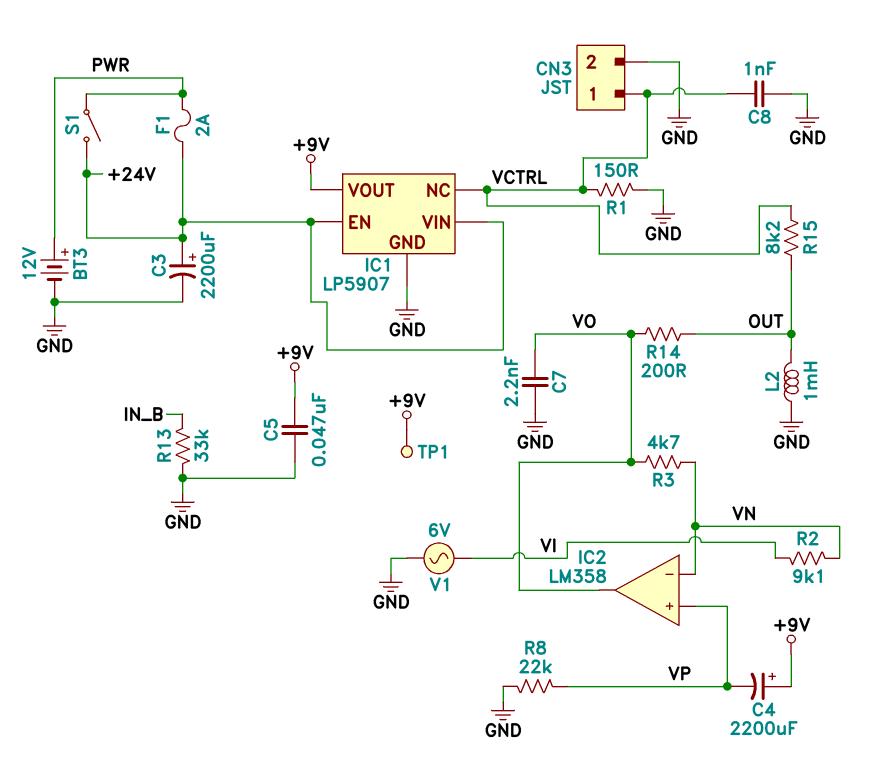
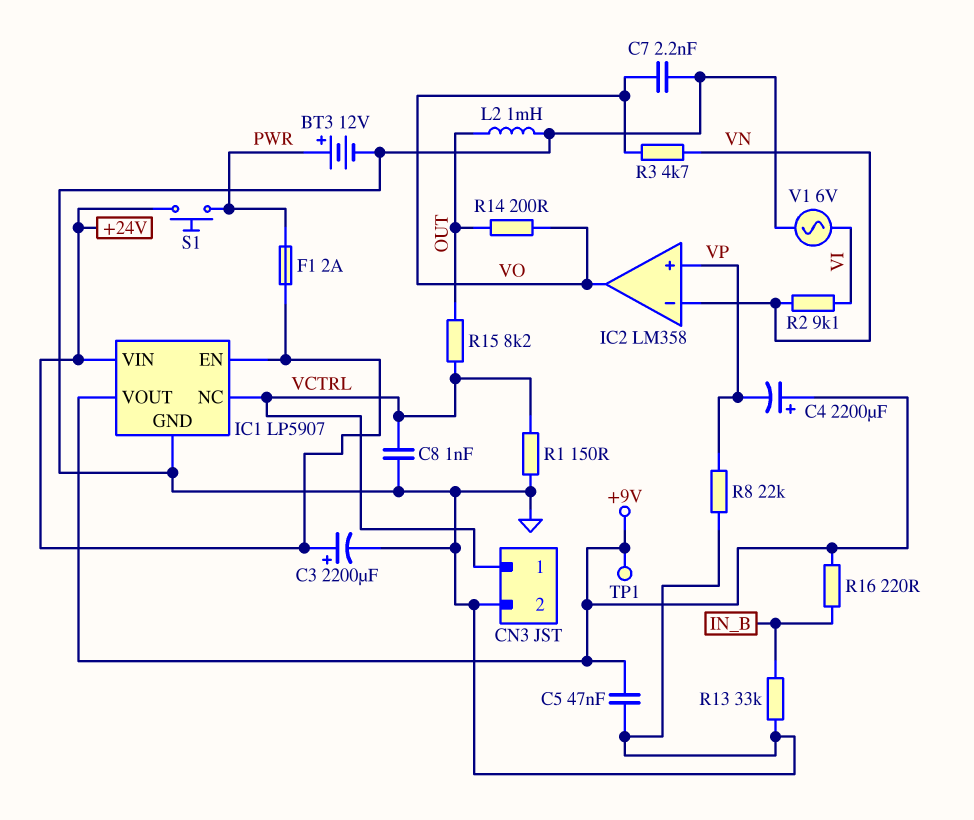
R16: none -> 220 (+9V, IN_B)
S1: switch (+24V, PWR) -> button (+24V, PWR)

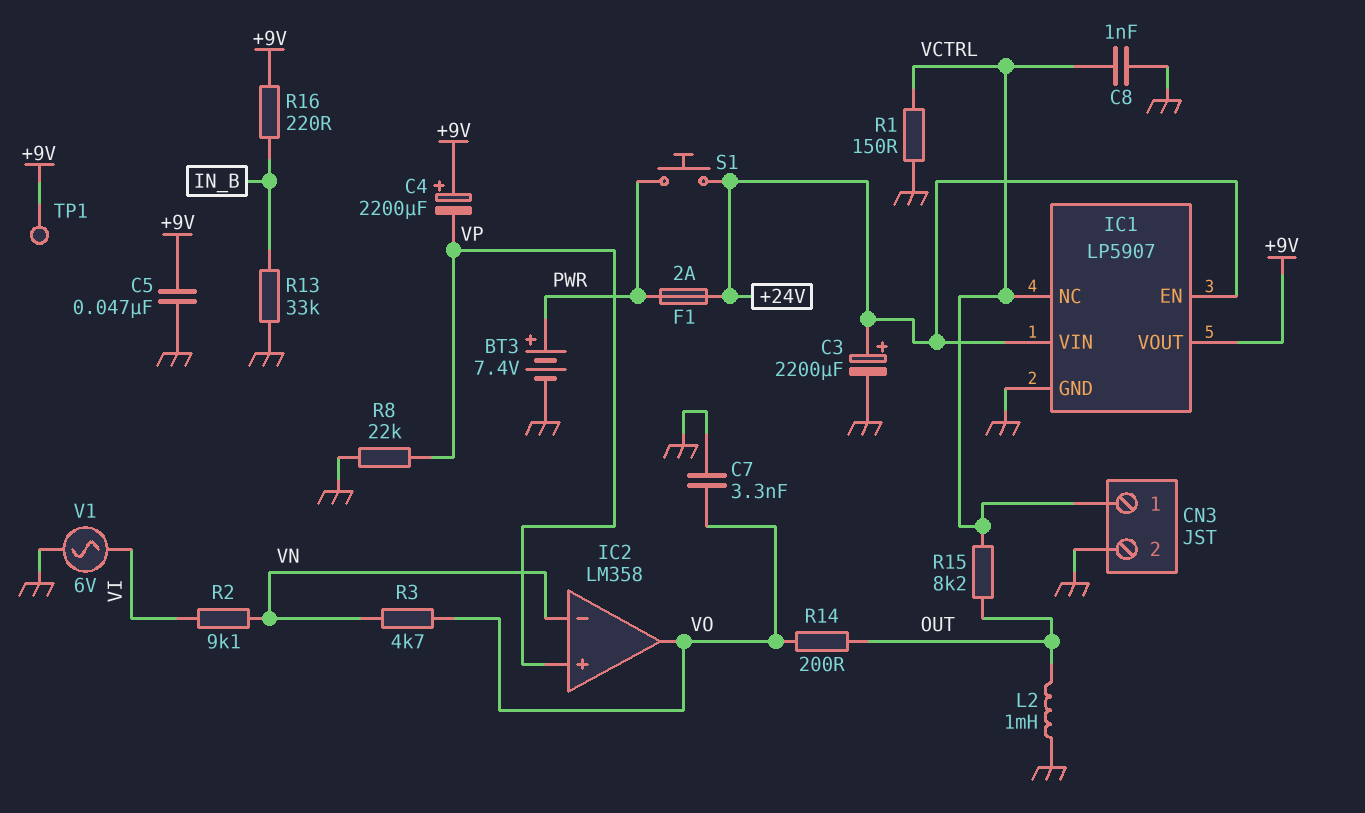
BT3: 12V (plus PWR, minus GND) -> 7.4V (plus PWR, minus GND)
C7: 2.2nF (GND, VO) -> 3.3nF (GND, VO)

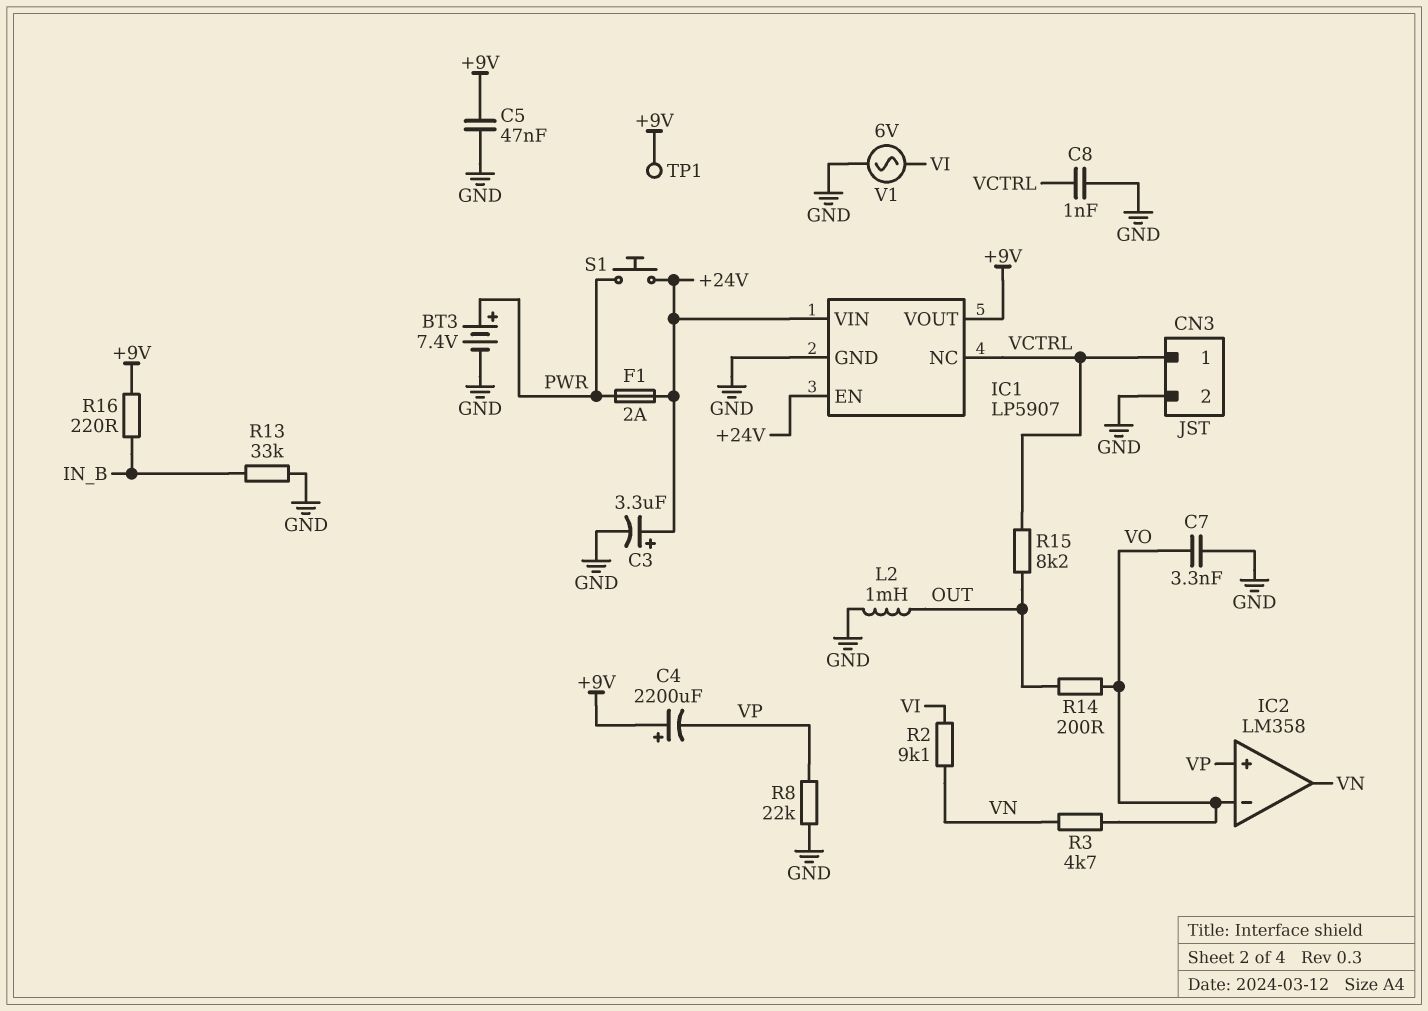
C3: 2200uF (plus +24V, minus GND) -> 3.3uF (plus +24V, minus GND)
IC2 pin in-: VN -> VO
IC2 pin out: VO -> VN
R1: 150 (GND, VCTRL) -> none

